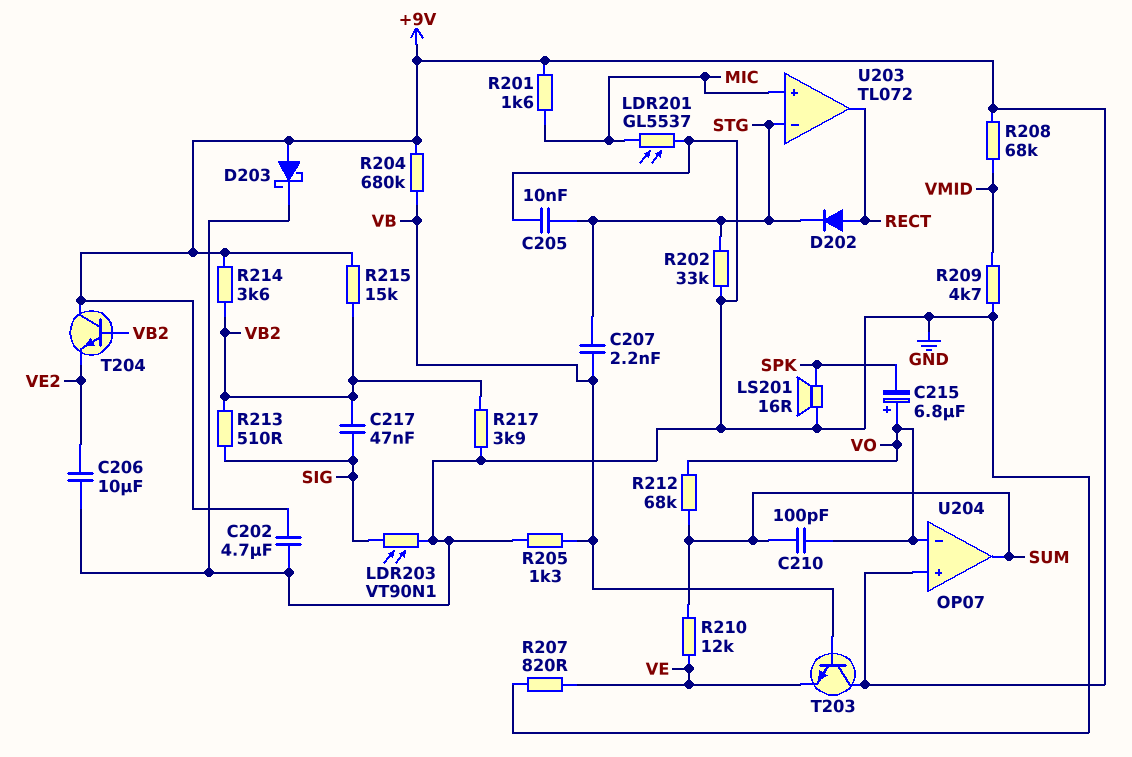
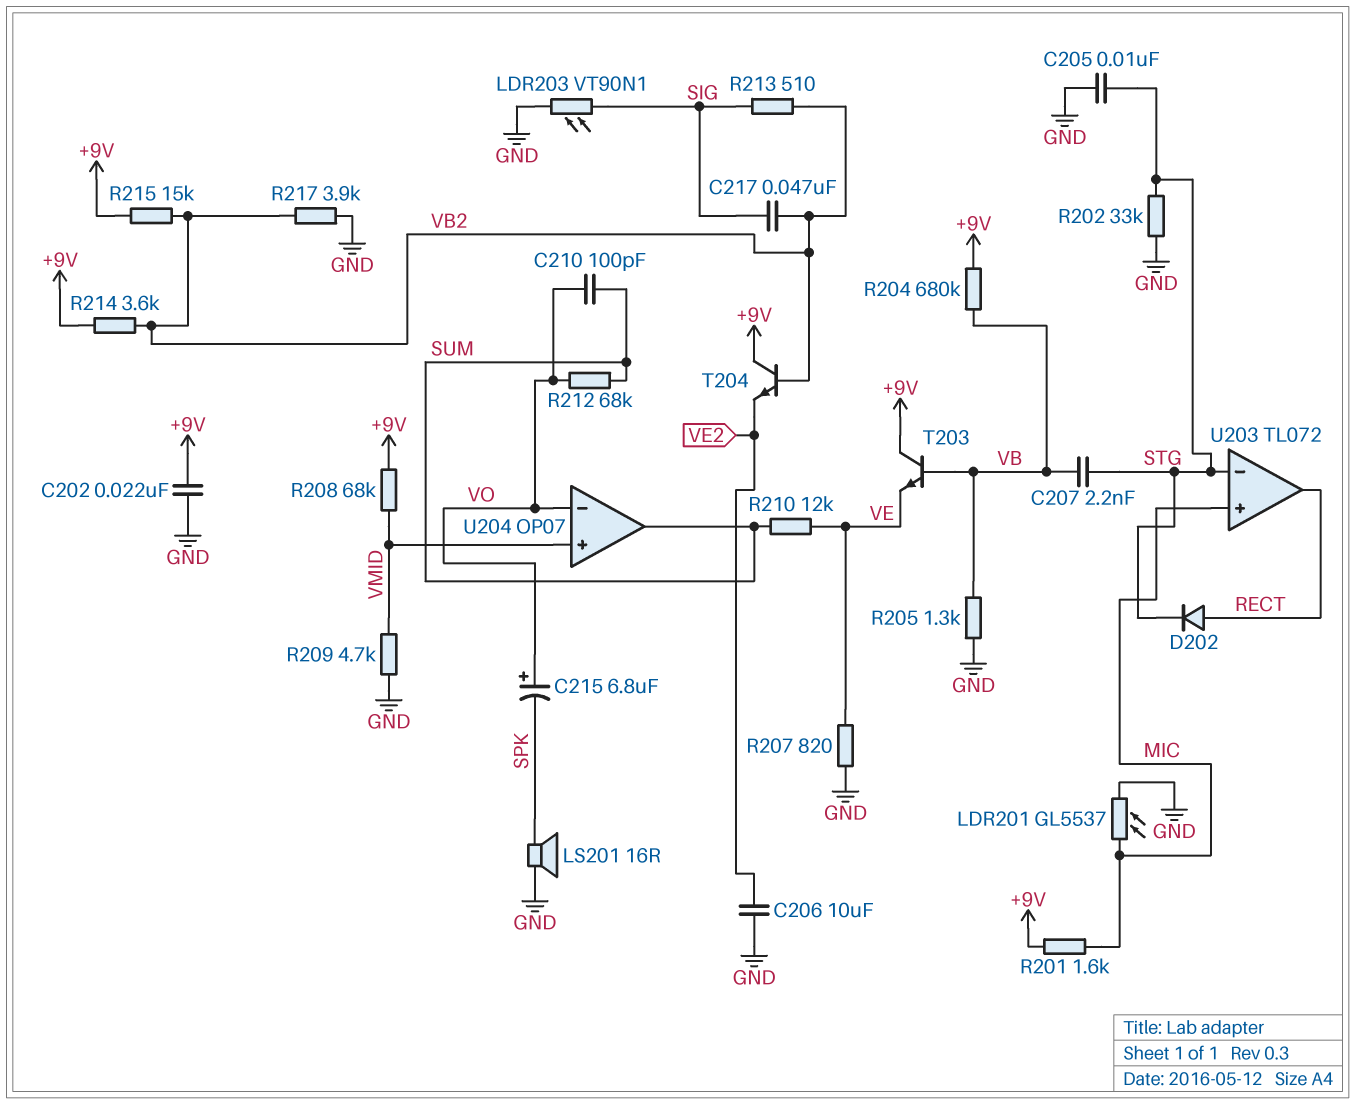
C202: 4.7uF (+9V, GND) -> 22nF (+9V, GND)
D203: schottky (A +9V, K GND) -> none
U204 pin in+: +9V -> VMID

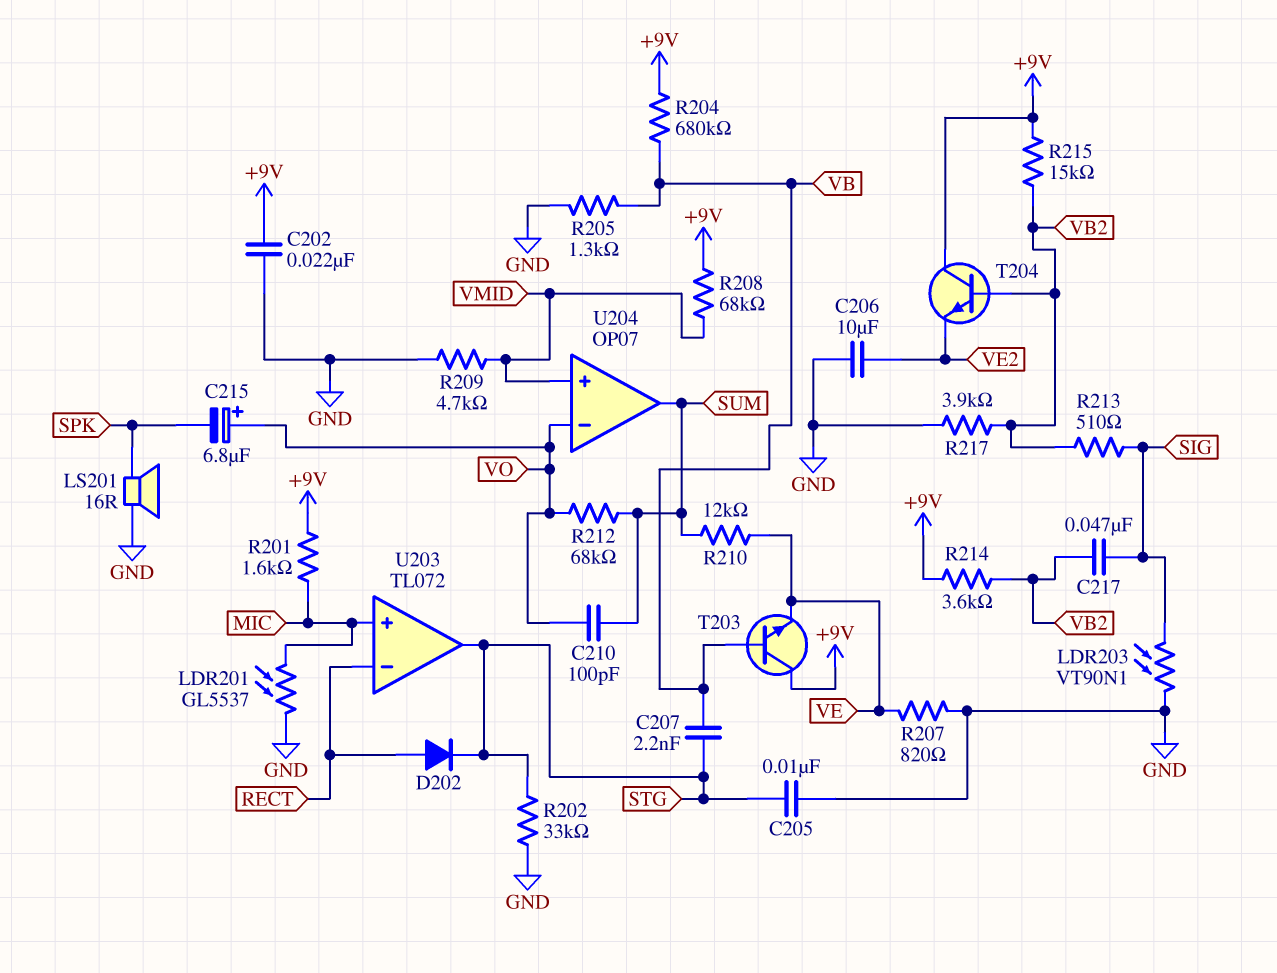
U203 pin in-: STG -> RECT
U203 pin out: RECT -> STG

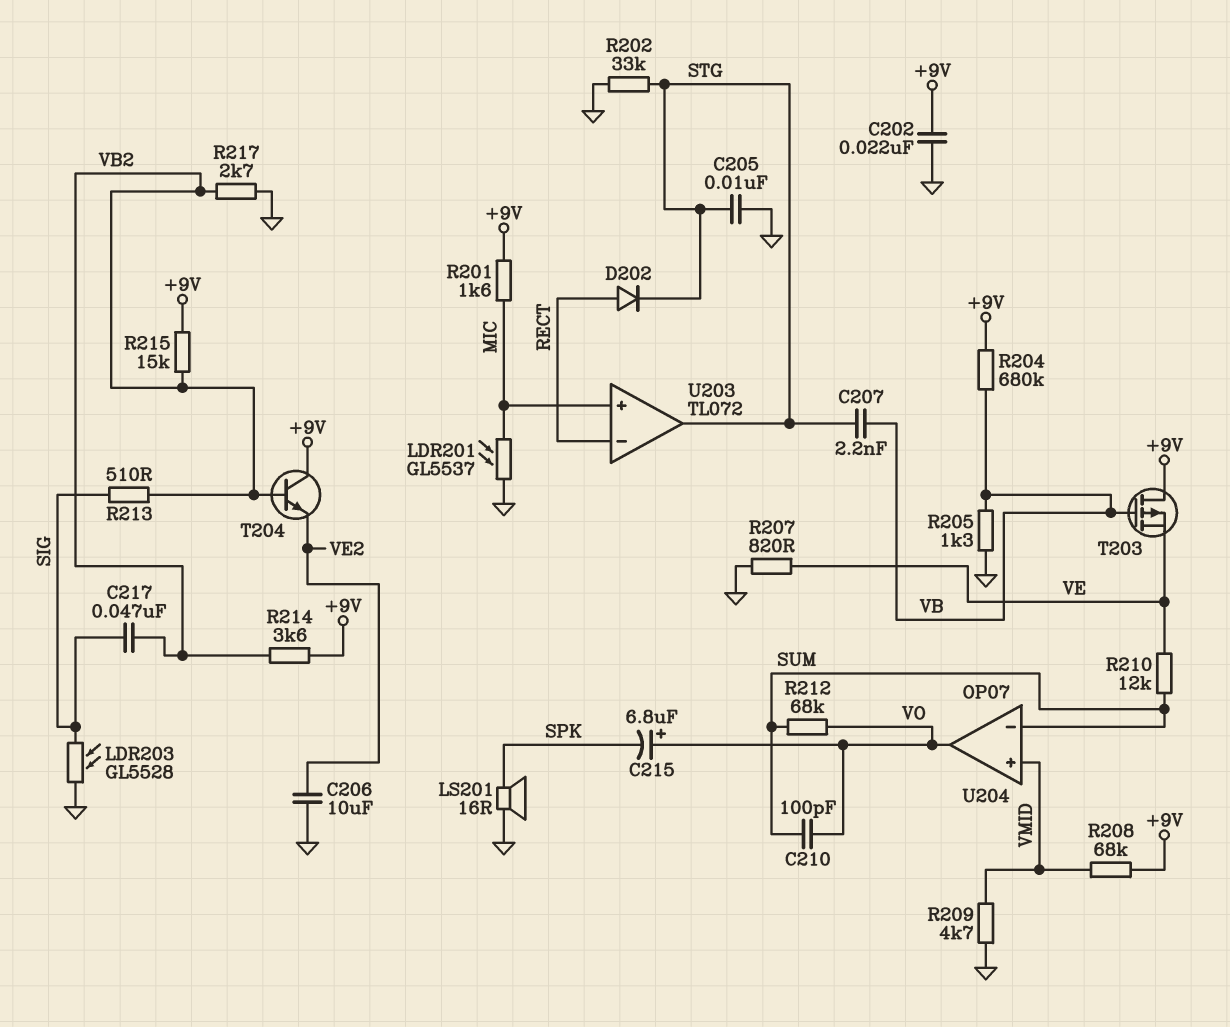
LDR203: VT90N1 (GND, SIG) -> GL5528 (GND, SIG)
R217: 3.9k (GND, VB2) -> 2.7k (GND, VB2)
T203: NPN (B VB, C +9V, E VE) -> PMOS (G VB, D +9V, S VE)
U204 pin in-: VO -> SUM
U204 pin out: SUM -> VO

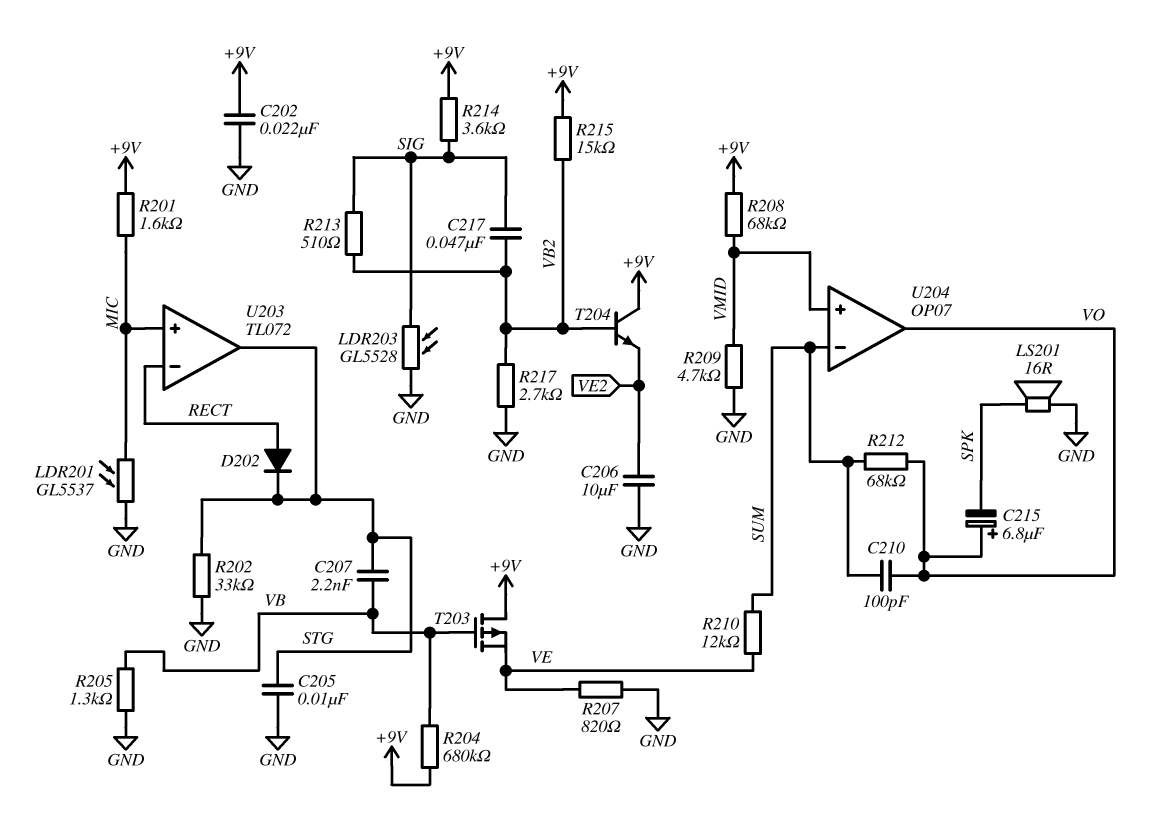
R214: 3.6k (+9V, VB2) -> 3.6k (+9V, SIG)

